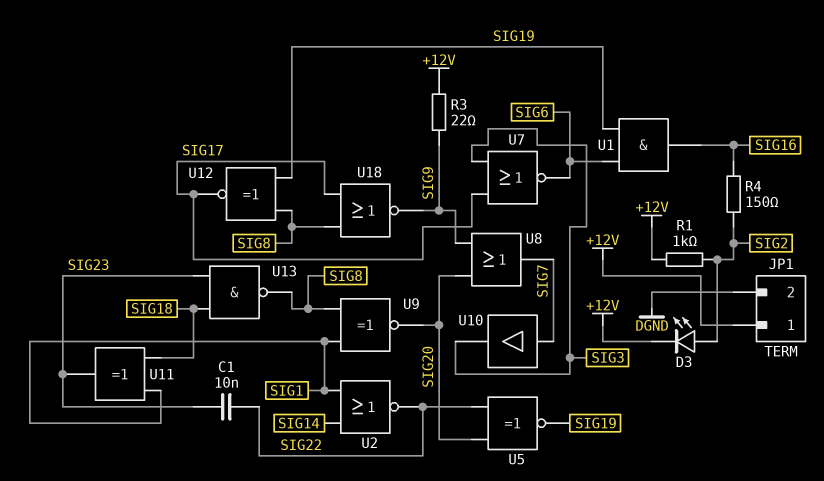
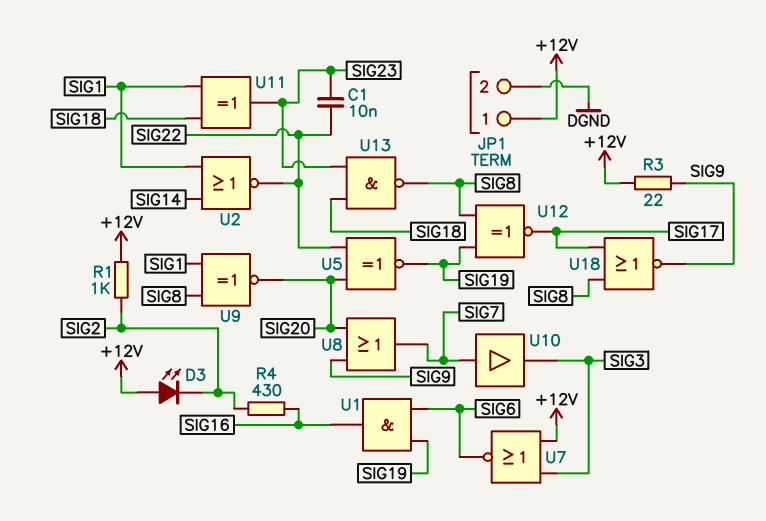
D3: LED (A SIG2, K +12V) -> LED (A +12V, K SIG2)
R4: 150 (SIG2, SIG16) -> 430 (SIG2, SIG16)
U7: NOR (in SIG3, in SIG17, out SIG6) -> NOR (in +12V, in SIG3, out SIG6)

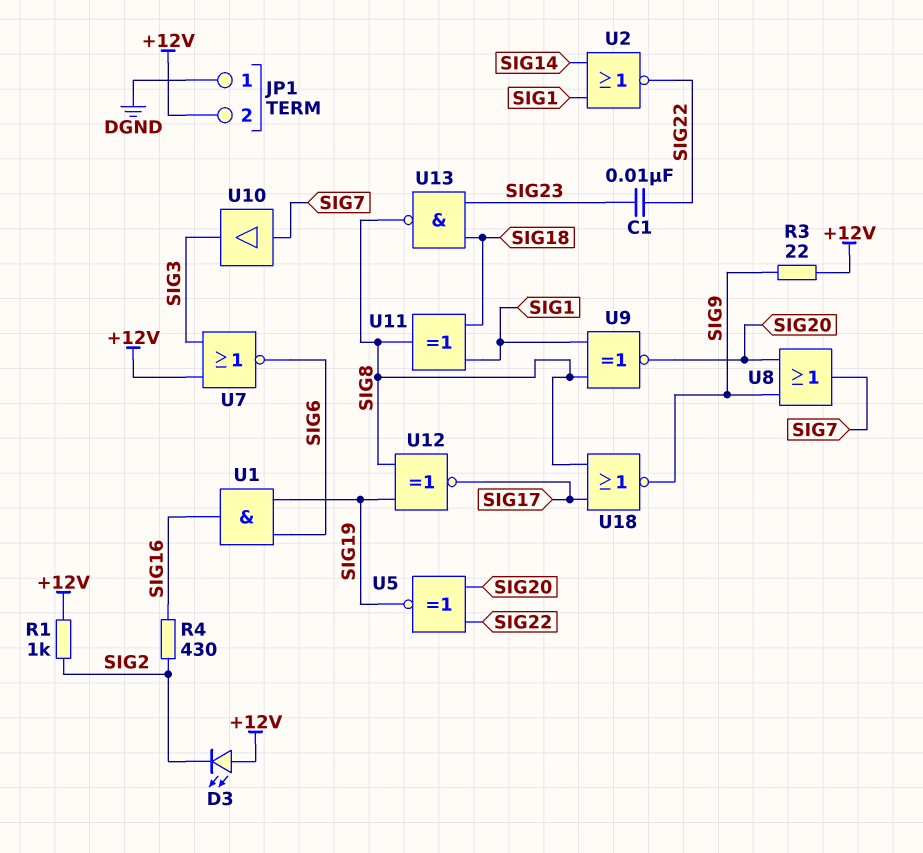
JP1 pin 1: +12V -> DGND
JP1 pin 2: DGND -> +12V
U11: XOR (in SIG1, in SIG18, out SIG23) -> XOR (in SIG1, in SIG18, out SIG8)

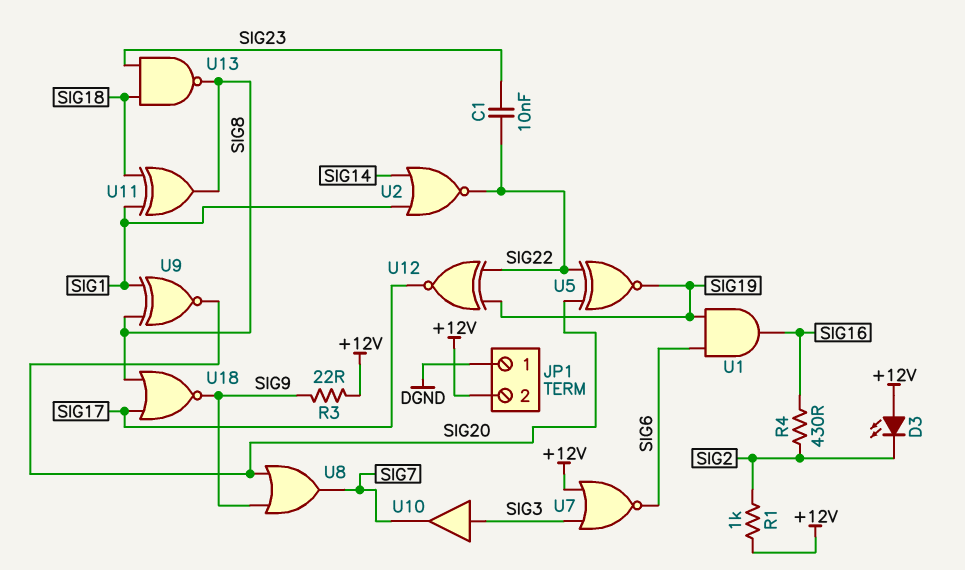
U10: buffer (in SIG7, out SIG3) -> buffer (in SIG3, out SIG7)
U12: XNOR (in SIG8, in SIG19, out SIG17) -> XNOR (in SIG19, in SIG22, out SIG17)

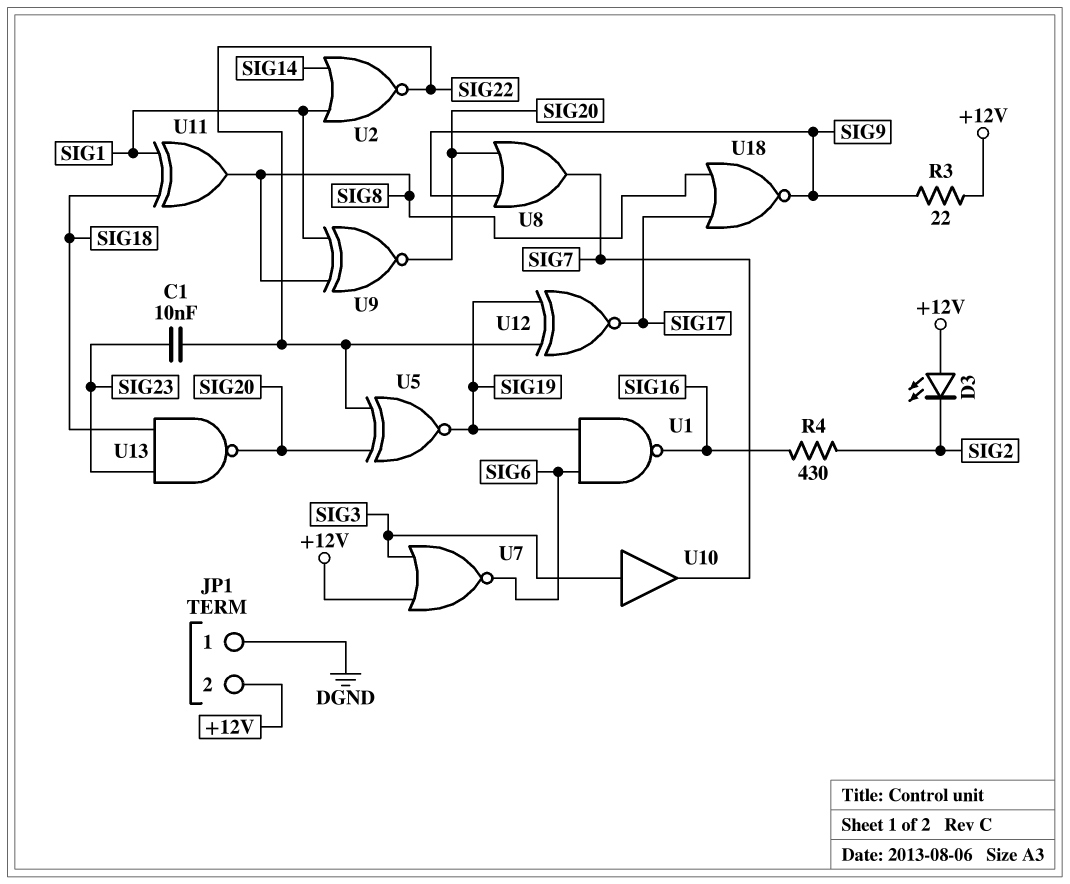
R1: 1k (+12V, SIG2) -> none
U1: AND (in SIG6, in SIG19, out SIG16) -> NAND (in SIG6, in SIG19, out SIG16)
U13: NAND (in SIG18, in SIG23, out SIG8) -> NAND (in SIG18, in SIG23, out SIG20)

